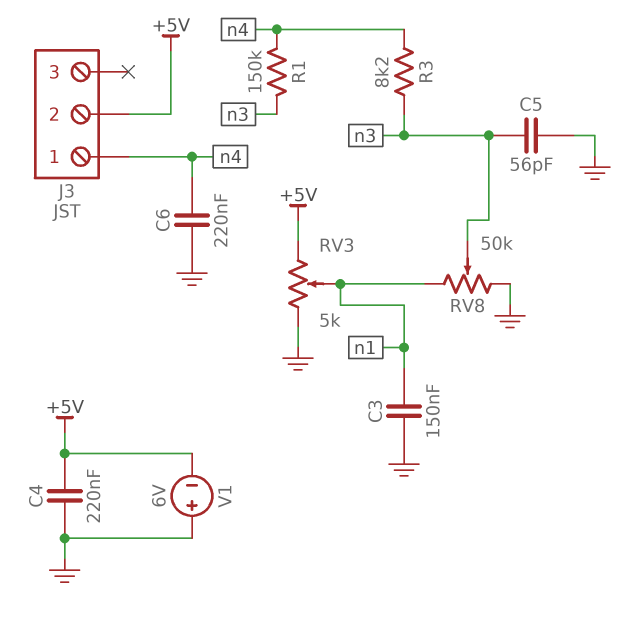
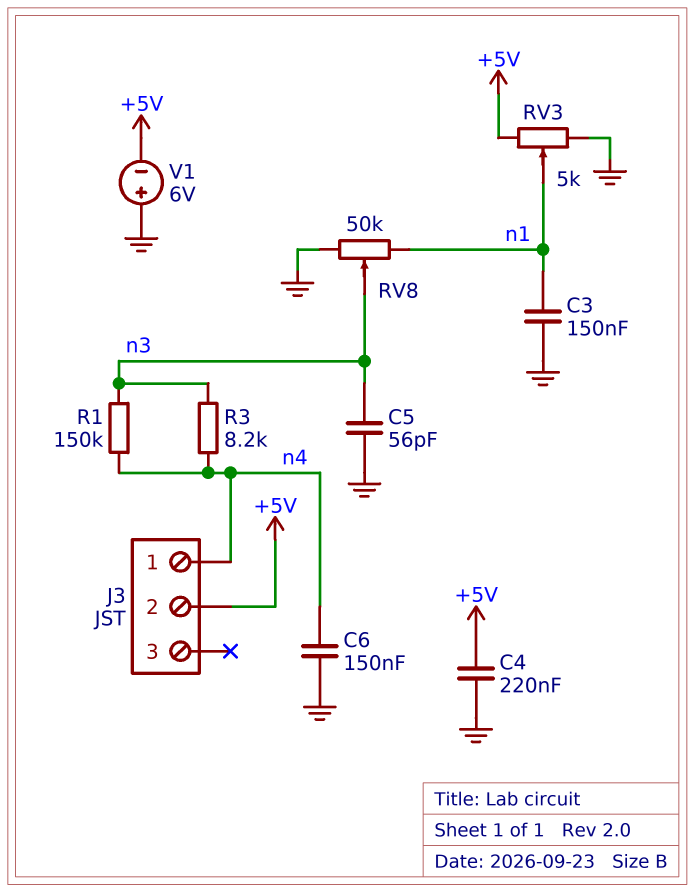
C6: 220nF (GND, n4) -> 150nF (GND, n4)

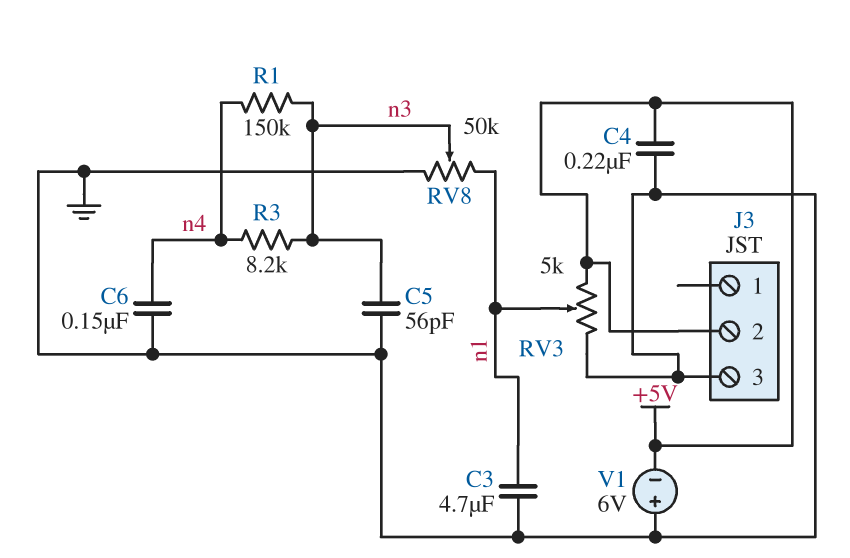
C3: 150nF (GND, n1) -> 4.7uF (GND, n1)
J3 pin 1: n4 -> none
J3 pin 3: none -> GND

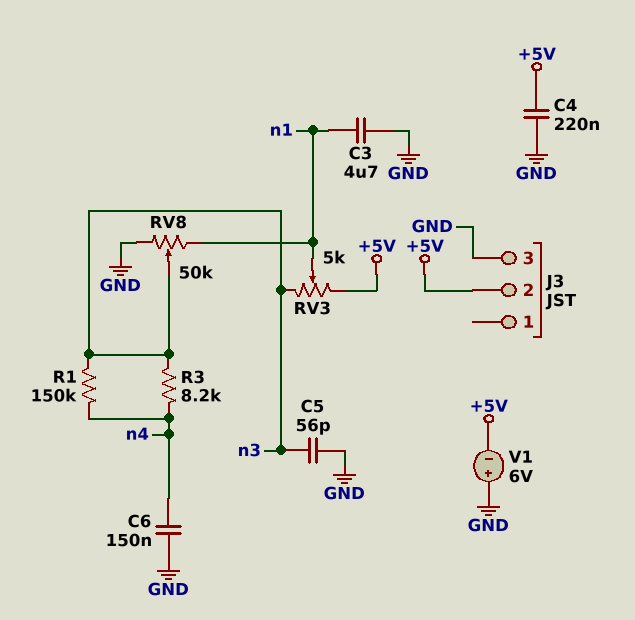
RV3: 5k (+5V, GND, wiper n1) -> 5k (+5V, n3, wiper n1)

